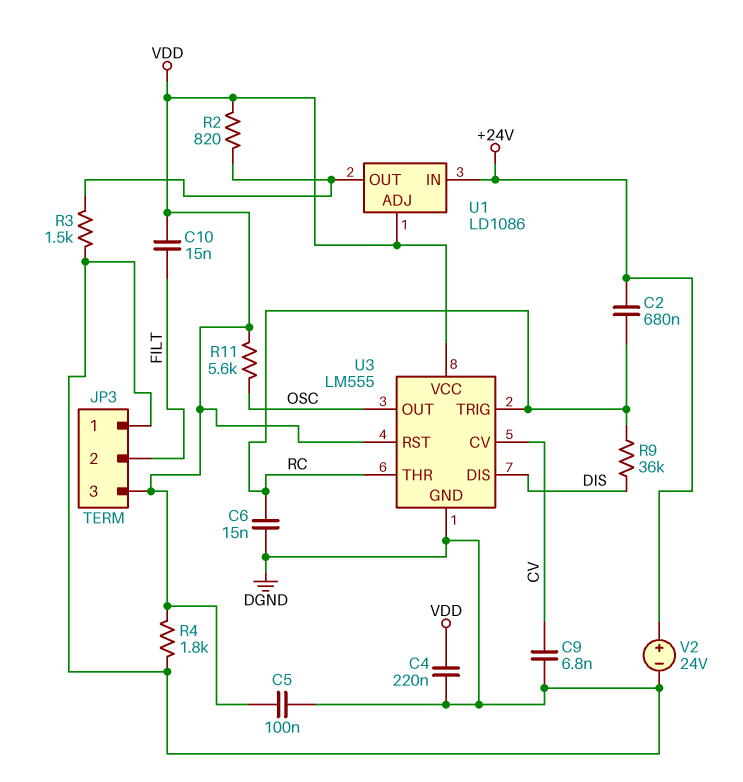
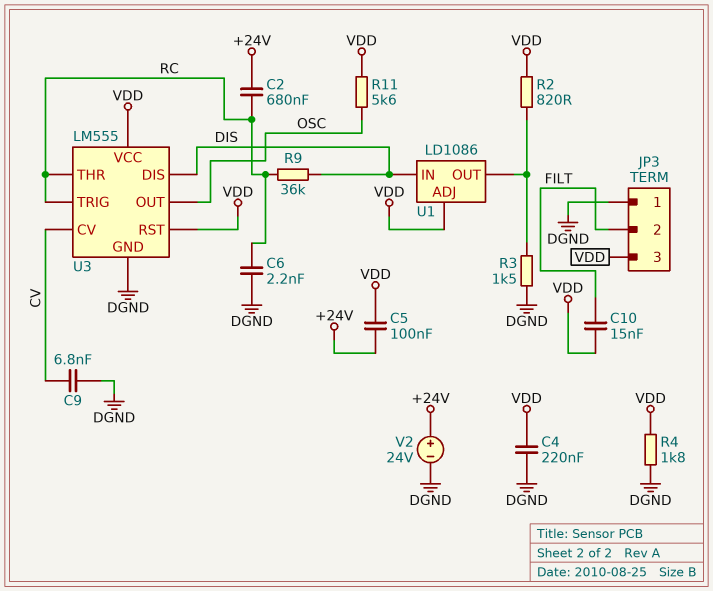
C5: 100nF (DGND, VDD) -> 100nF (+24V, VDD)
C6: 15nF (DGND, RC) -> 2.2nF (DGND, RC)
U1 pin IN: +24V -> DIS

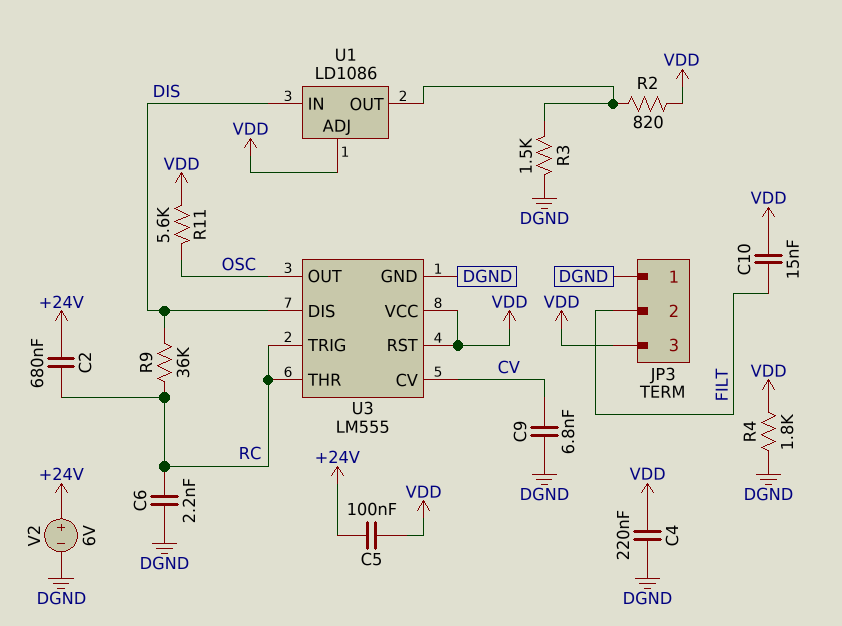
V2: 24V (plus +24V, minus DGND) -> 6V (plus +24V, minus DGND)

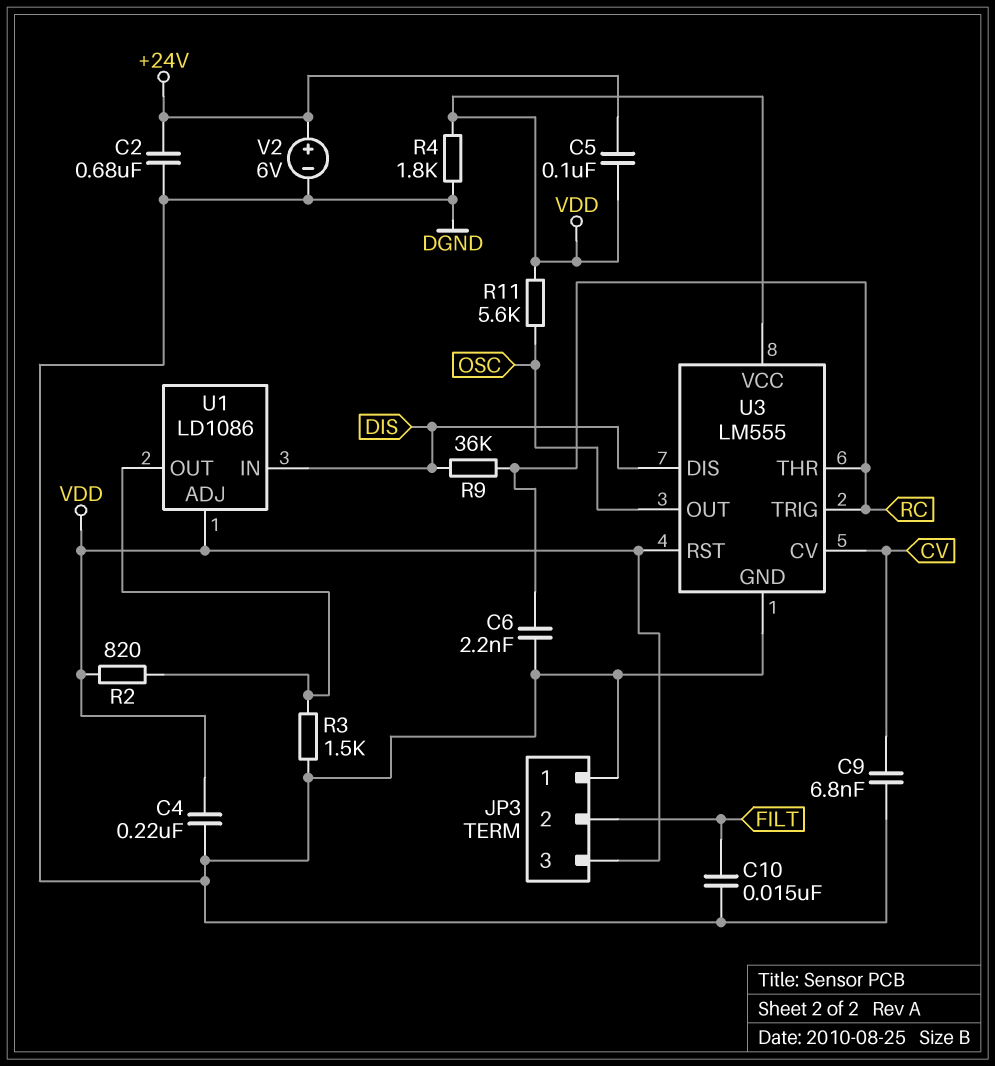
C2: 680nF (+24V, RC) -> 680nF (+24V, DGND)
C10: 15nF (FILT, VDD) -> 15nF (DGND, FILT)

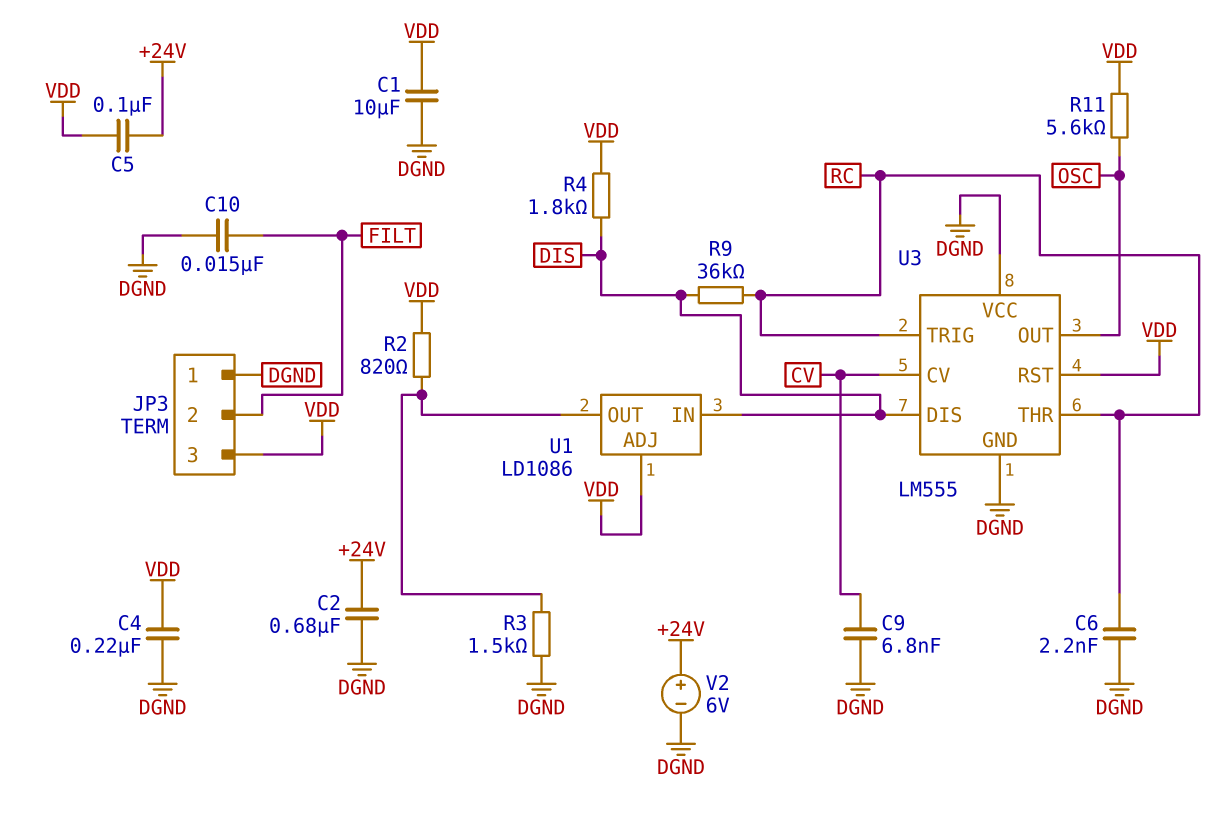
C1: none -> 10uF (DGND, VDD)
R4: 1.8k (DGND, VDD) -> 1.8k (DIS, VDD)
U3 pin VCC: VDD -> DGND

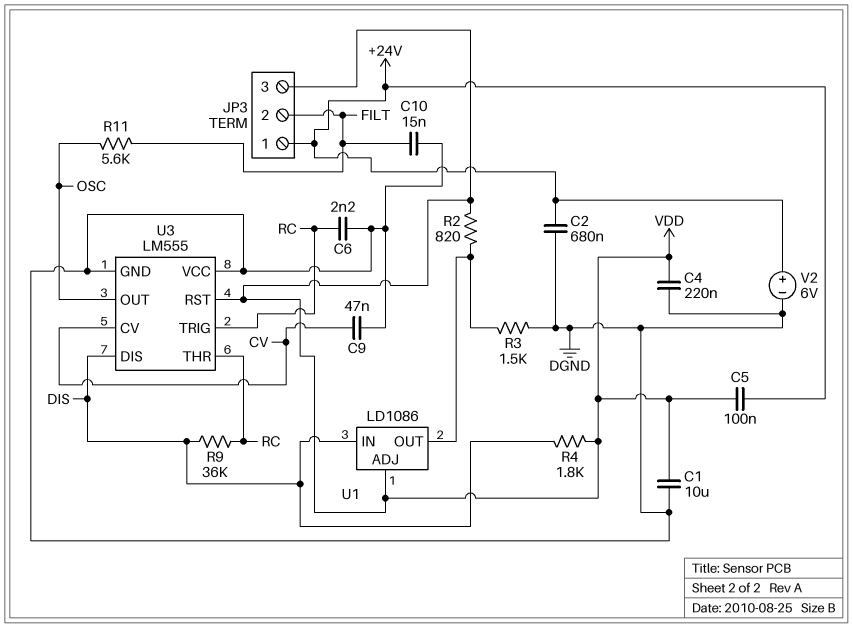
C9: 6.8nF (CV, DGND) -> 47nF (CV, DGND)
JP3 pin 1: DGND -> +24V
R11: 5.6k (OSC, VDD) -> 5.6k (FILT, OSC)

